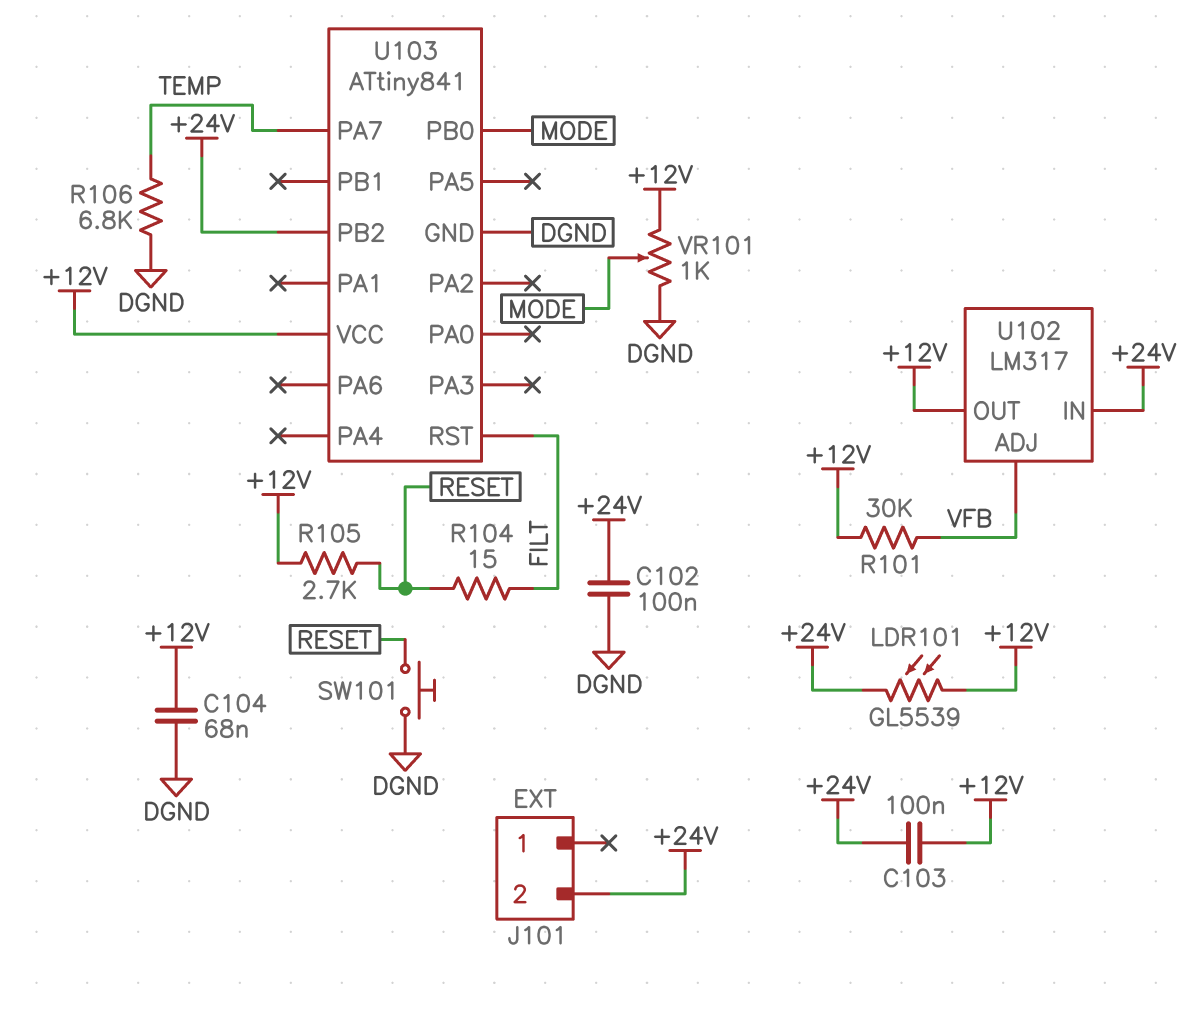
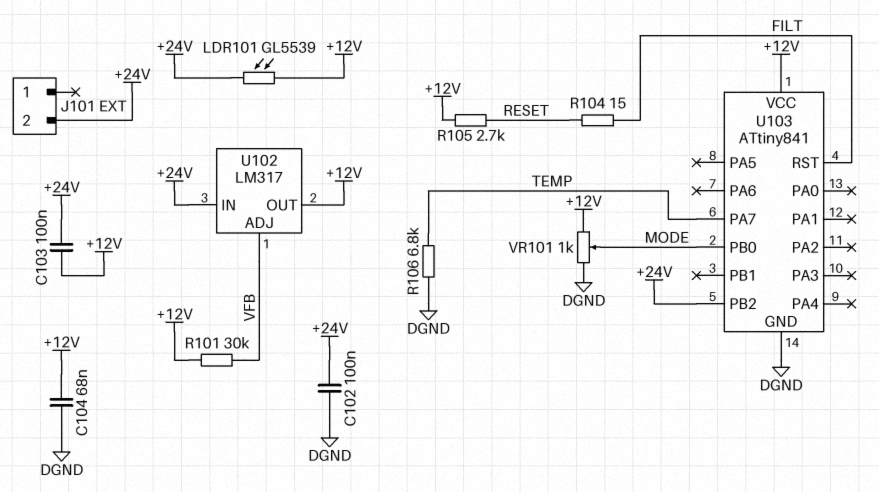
SW101: button (DGND, RESET) -> none

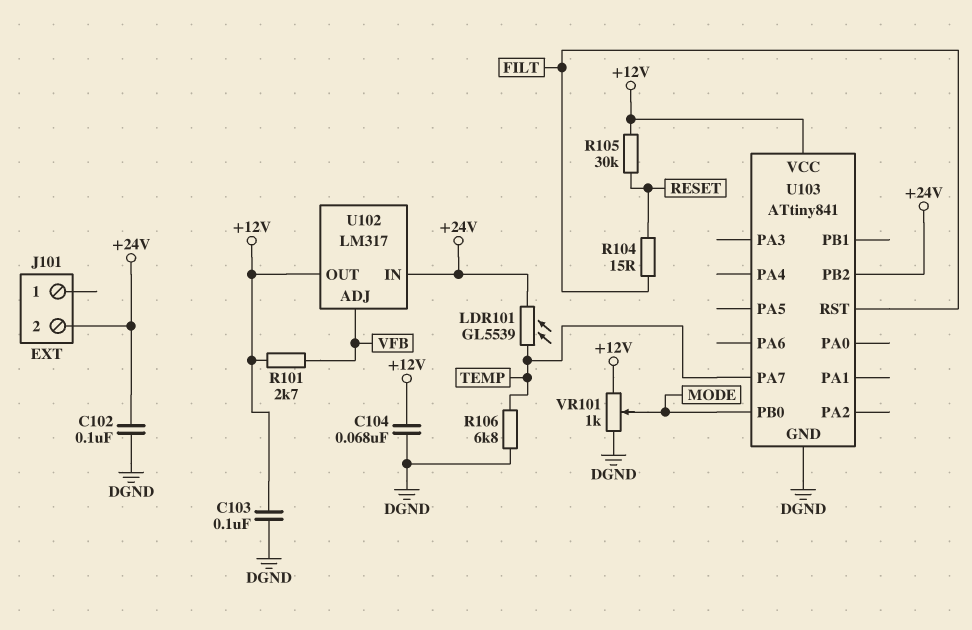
C103: 100nF (+12V, +24V) -> 100nF (+12V, DGND)
LDR101: GL5539 (+12V, +24V) -> GL5539 (+24V, TEMP)
R101: 30k (+12V, VFB) -> 2.7k (+12V, VFB)
R105: 2.7k (+12V, RESET) -> 30k (+12V, RESET)

